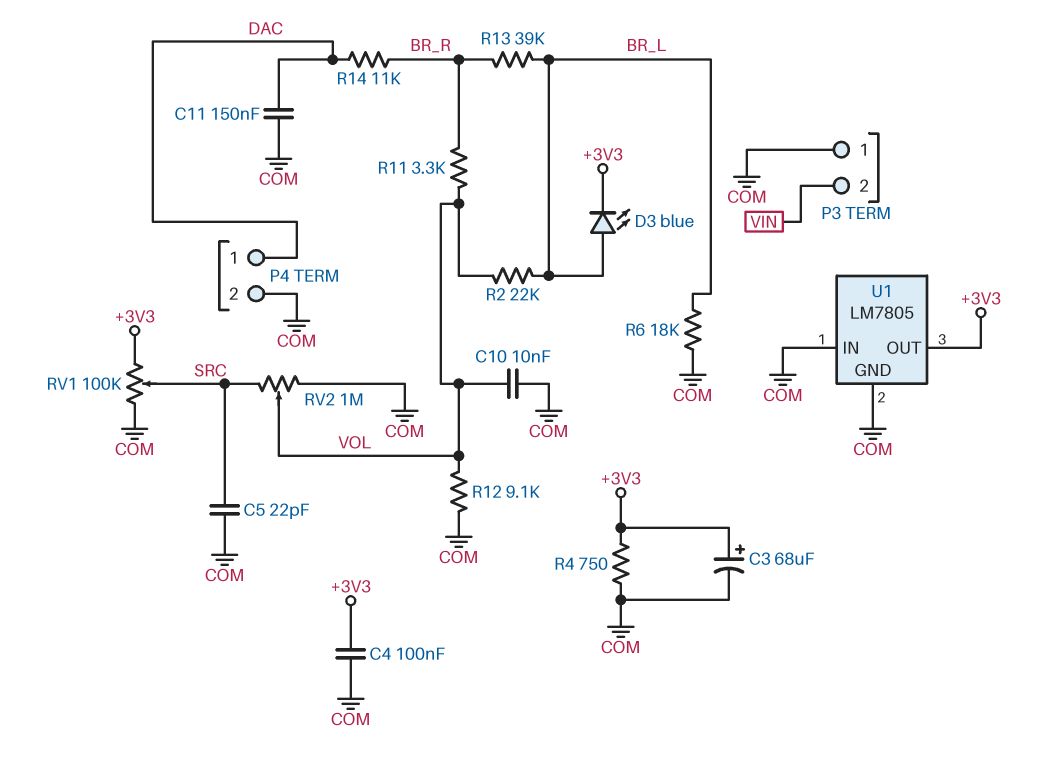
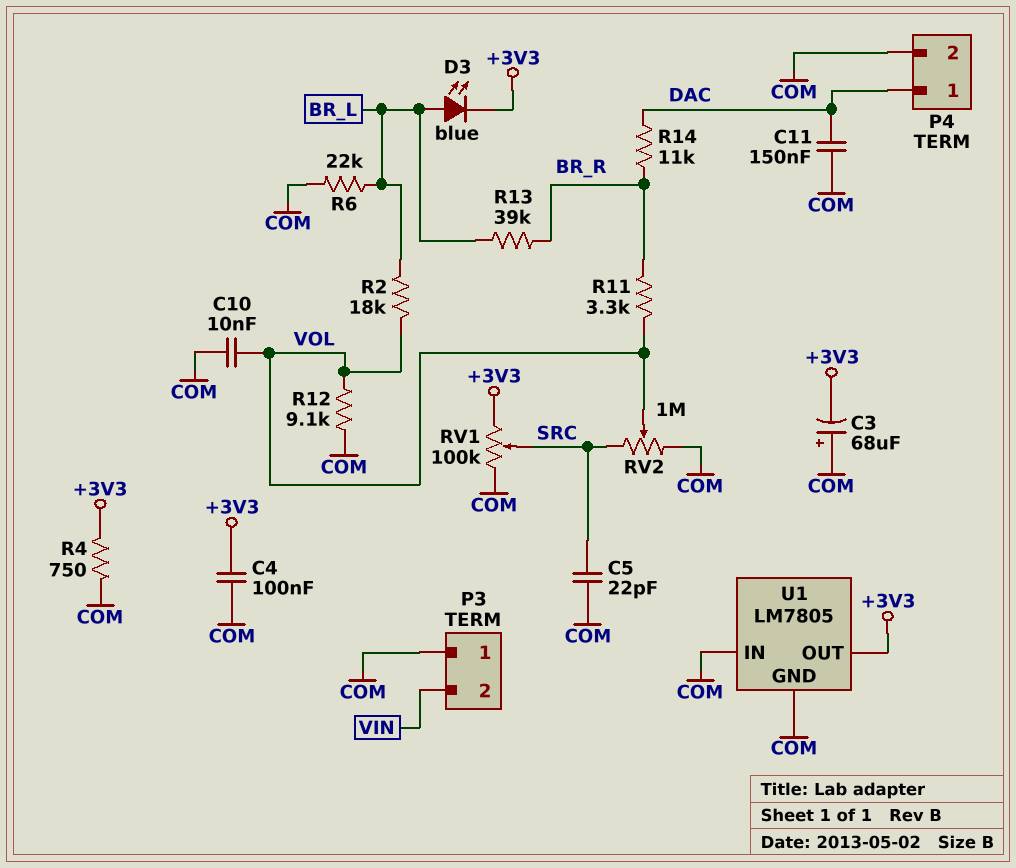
C3: 68uF (plus +3V3, minus COM) -> 68uF (plus COM, minus +3V3)
R2: 22k (BR_L, VOL) -> 18k (BR_L, VOL)
R6: 18k (BR_L, COM) -> 22k (BR_L, COM)

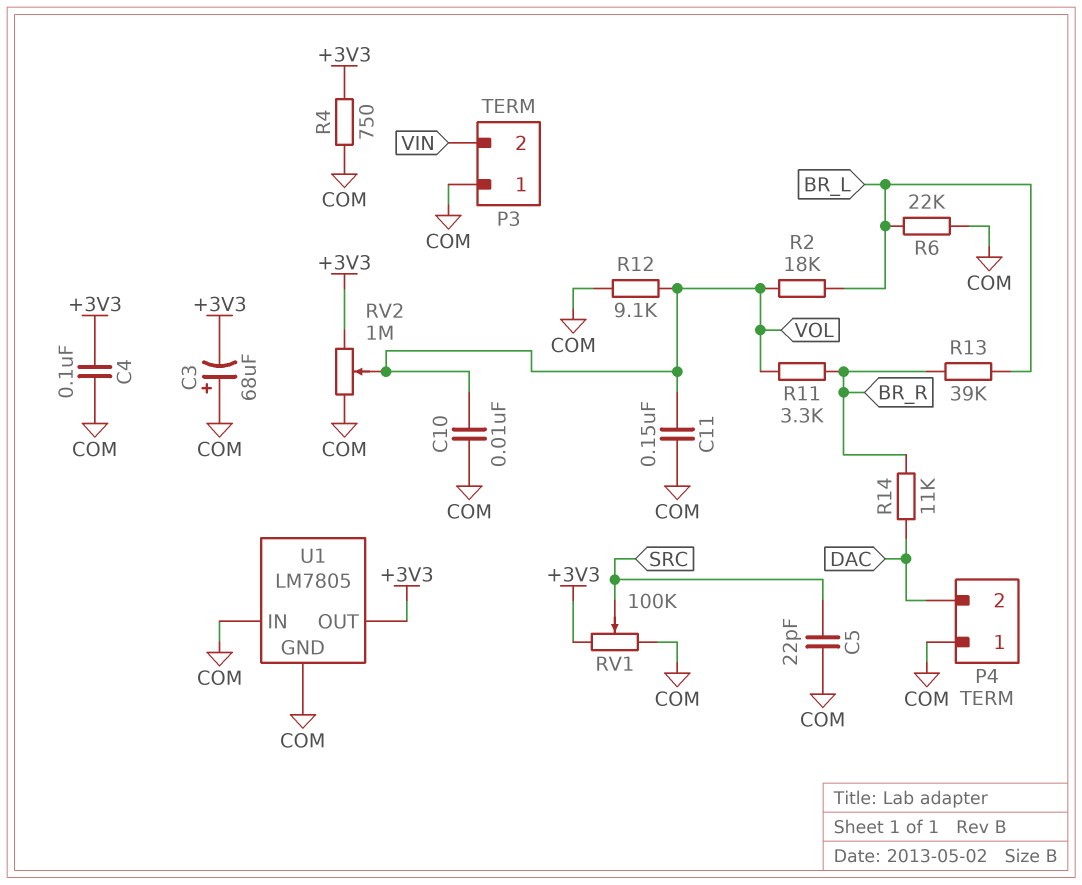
C11: 150nF (COM, DAC) -> 150nF (COM, VOL)
D3: LED blue (A BR_L, K +3V3) -> none
P4 pin 1: DAC -> COM
P4 pin 2: COM -> DAC
RV2: 1M (COM, SRC, wiper VOL) -> 1M (+3V3, COM, wiper VOL)

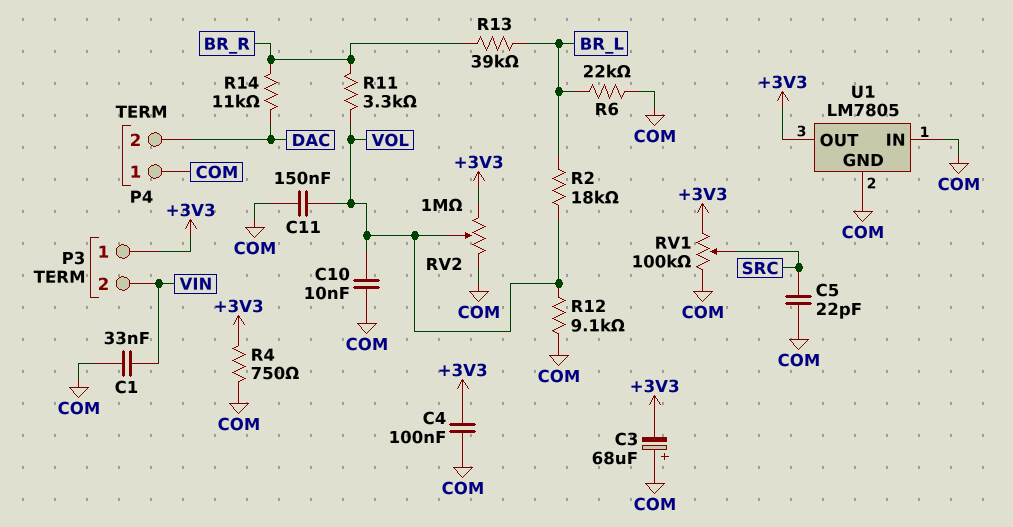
C1: none -> 33nF (COM, VIN)
P3 pin 1: COM -> +3V3

